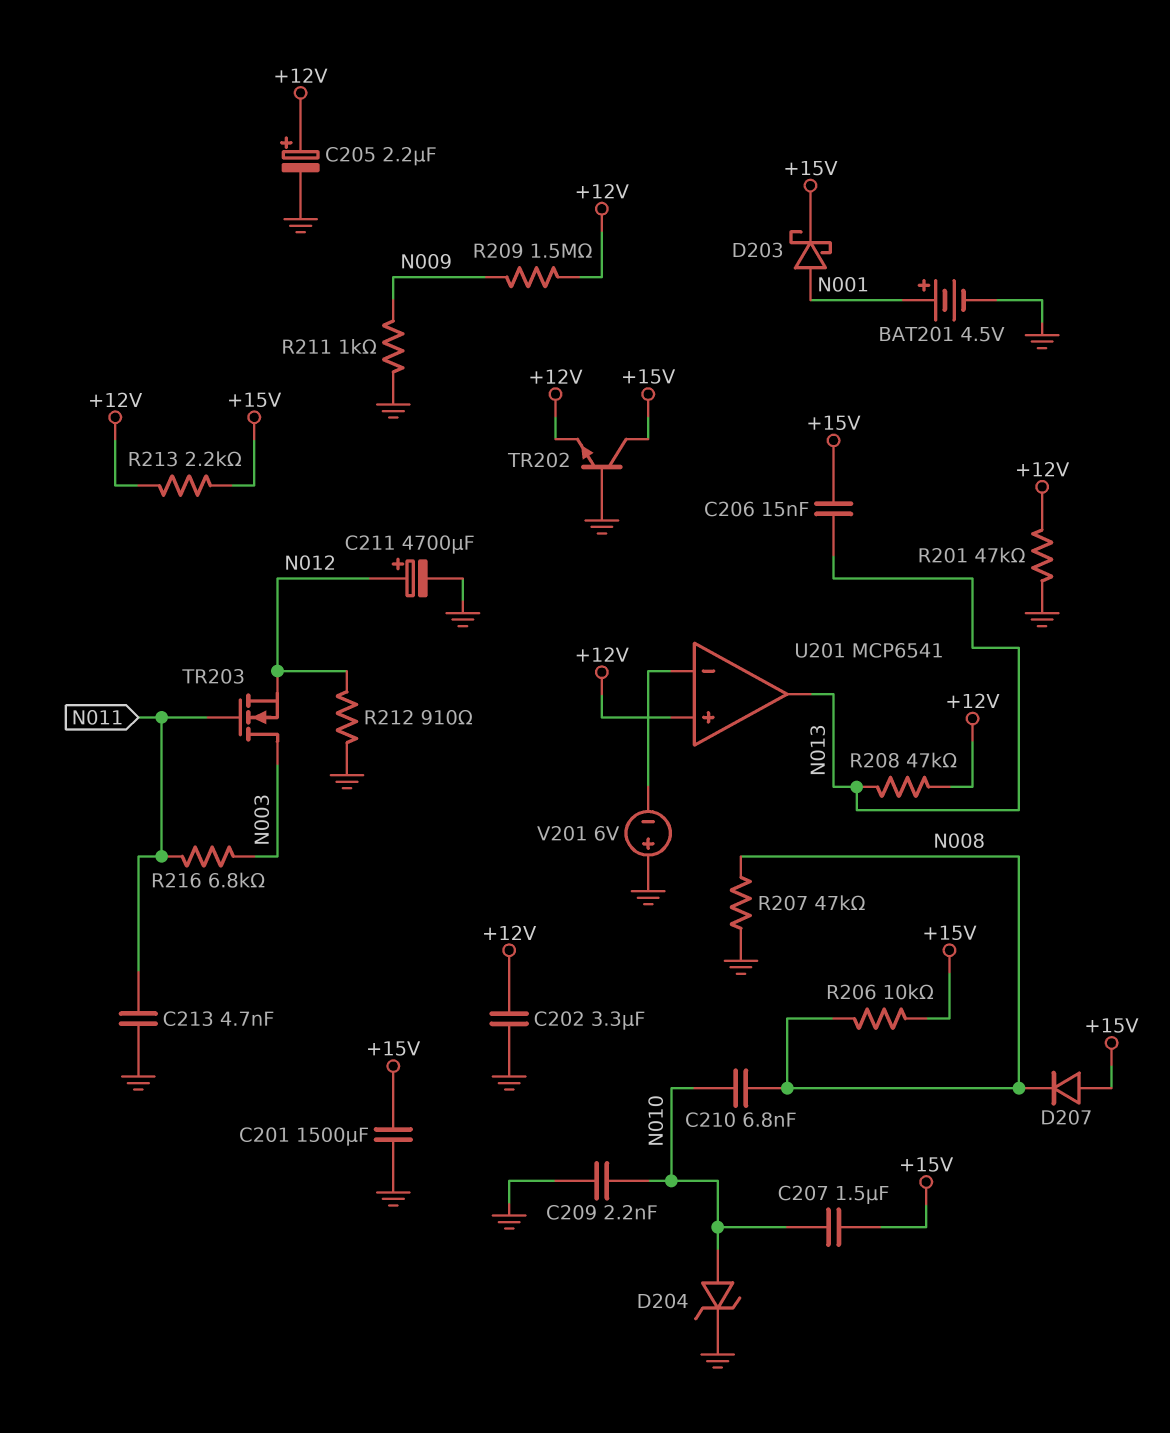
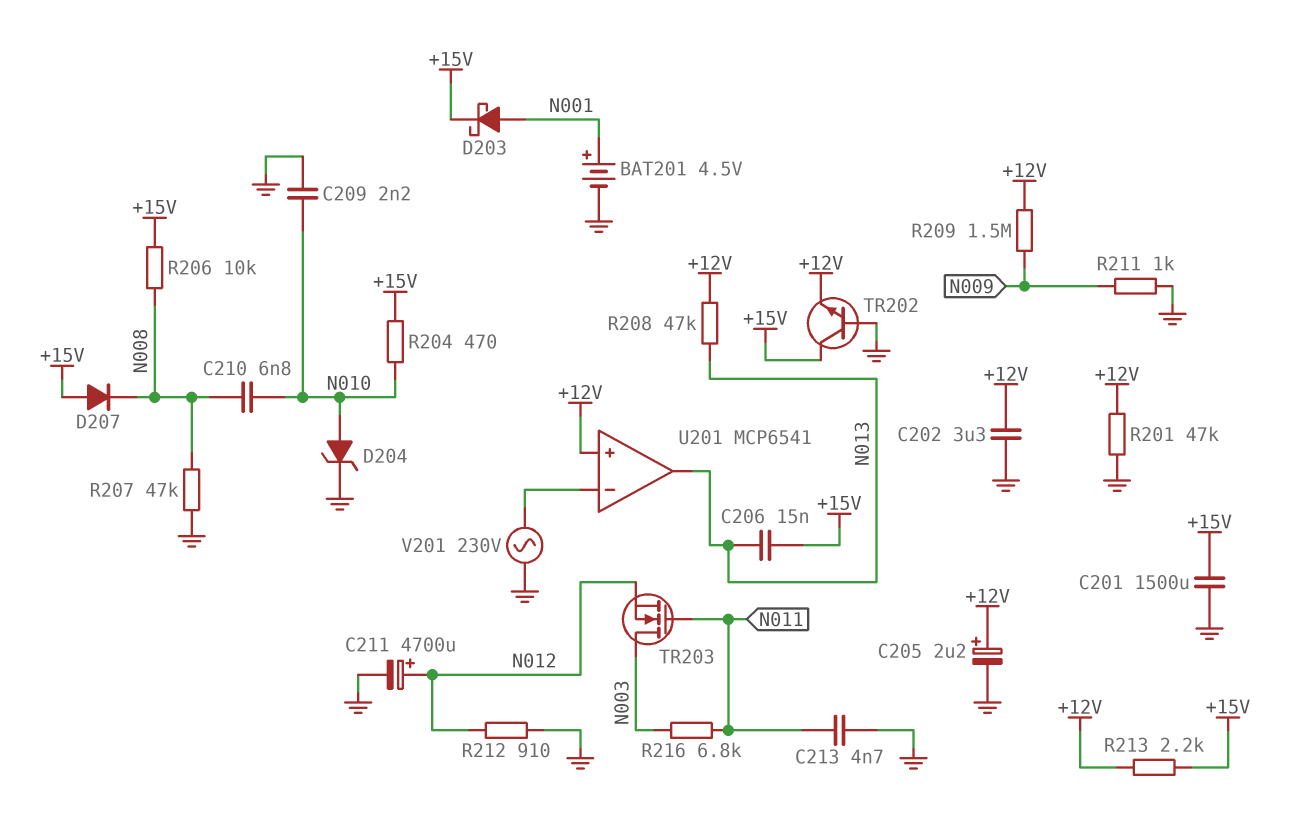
C207: 1.5uF (+15V, N010) -> none
R204: none -> 470 (+15V, N010)
V201: 6V (plus GND, minus U201/in-) -> AC 230V (GND, U201/in-)

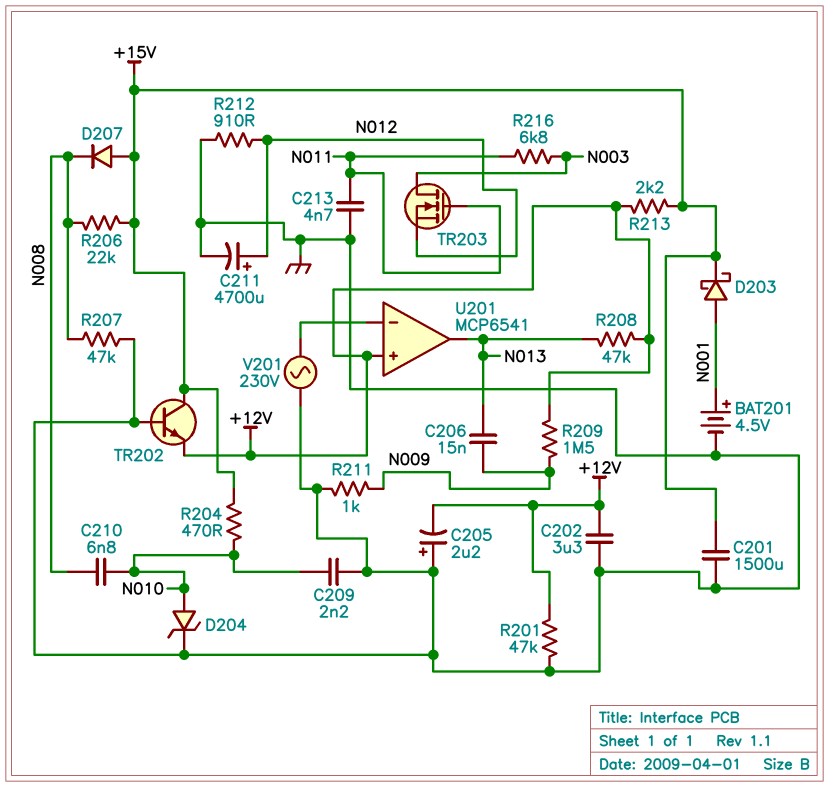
C205: 2.2uF (plus +12V, minus GND) -> 2.2uF (plus GND, minus +12V)
C206: 15nF (+15V, N013) -> 15nF (N009, N013)
R206: 10k (+15V, N008) -> 22k (+15V, N008)

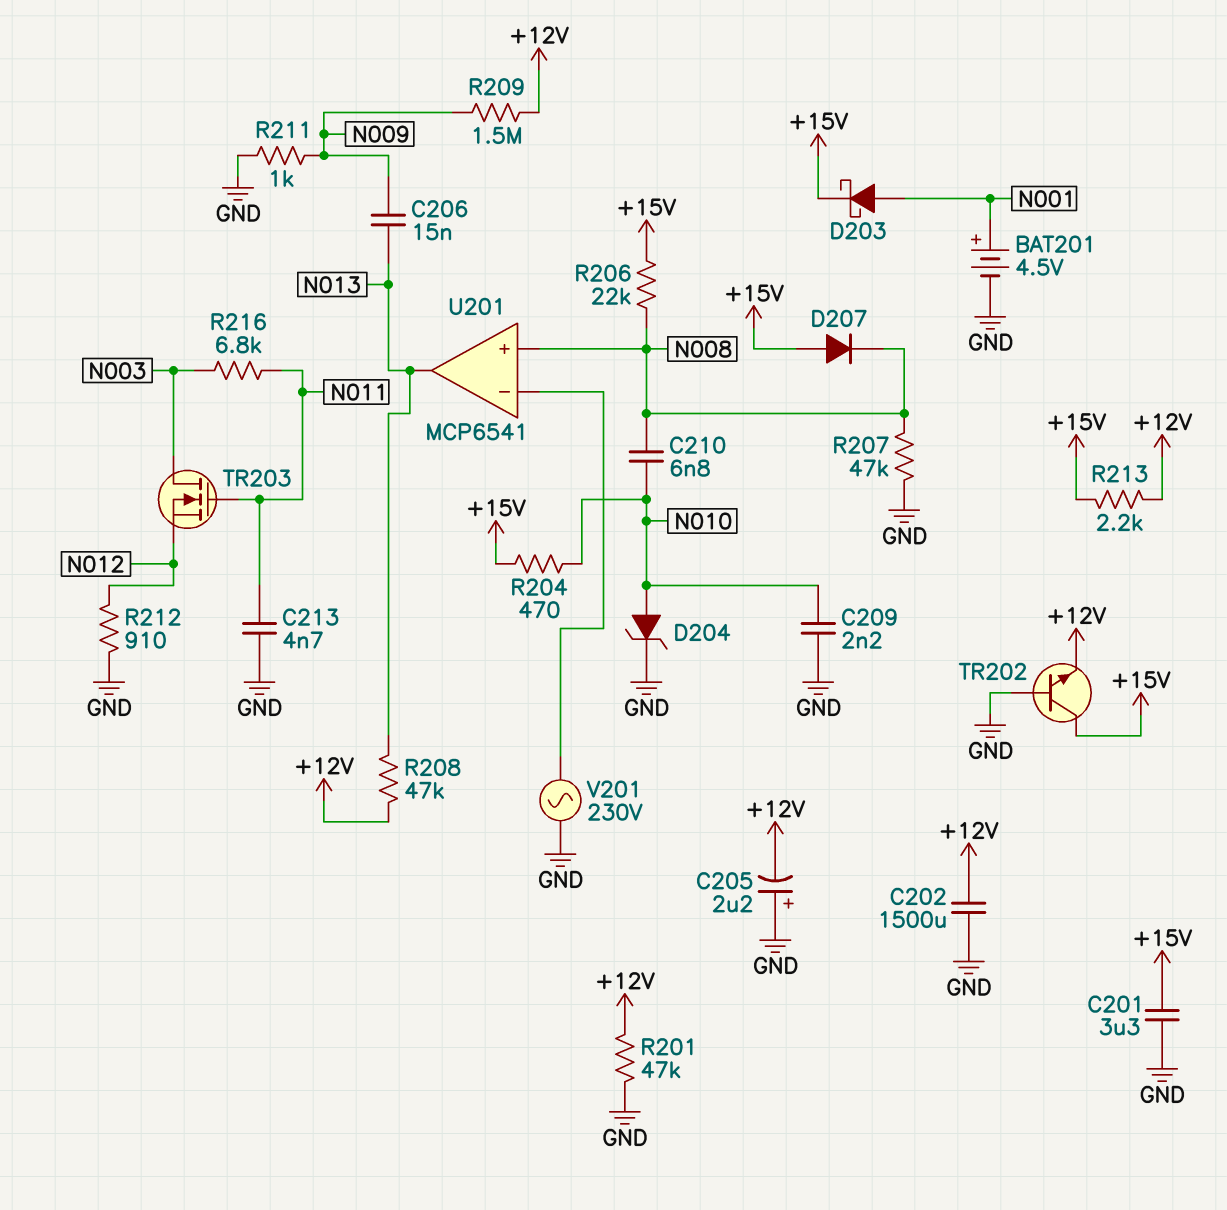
C201: 1500uF (+15V, GND) -> 3.3uF (+15V, GND)
C202: 3.3uF (+12V, GND) -> 1500uF (+12V, GND)
C211: 4700uF (plus N012, minus GND) -> none
U201 pin in+: +12V -> N008

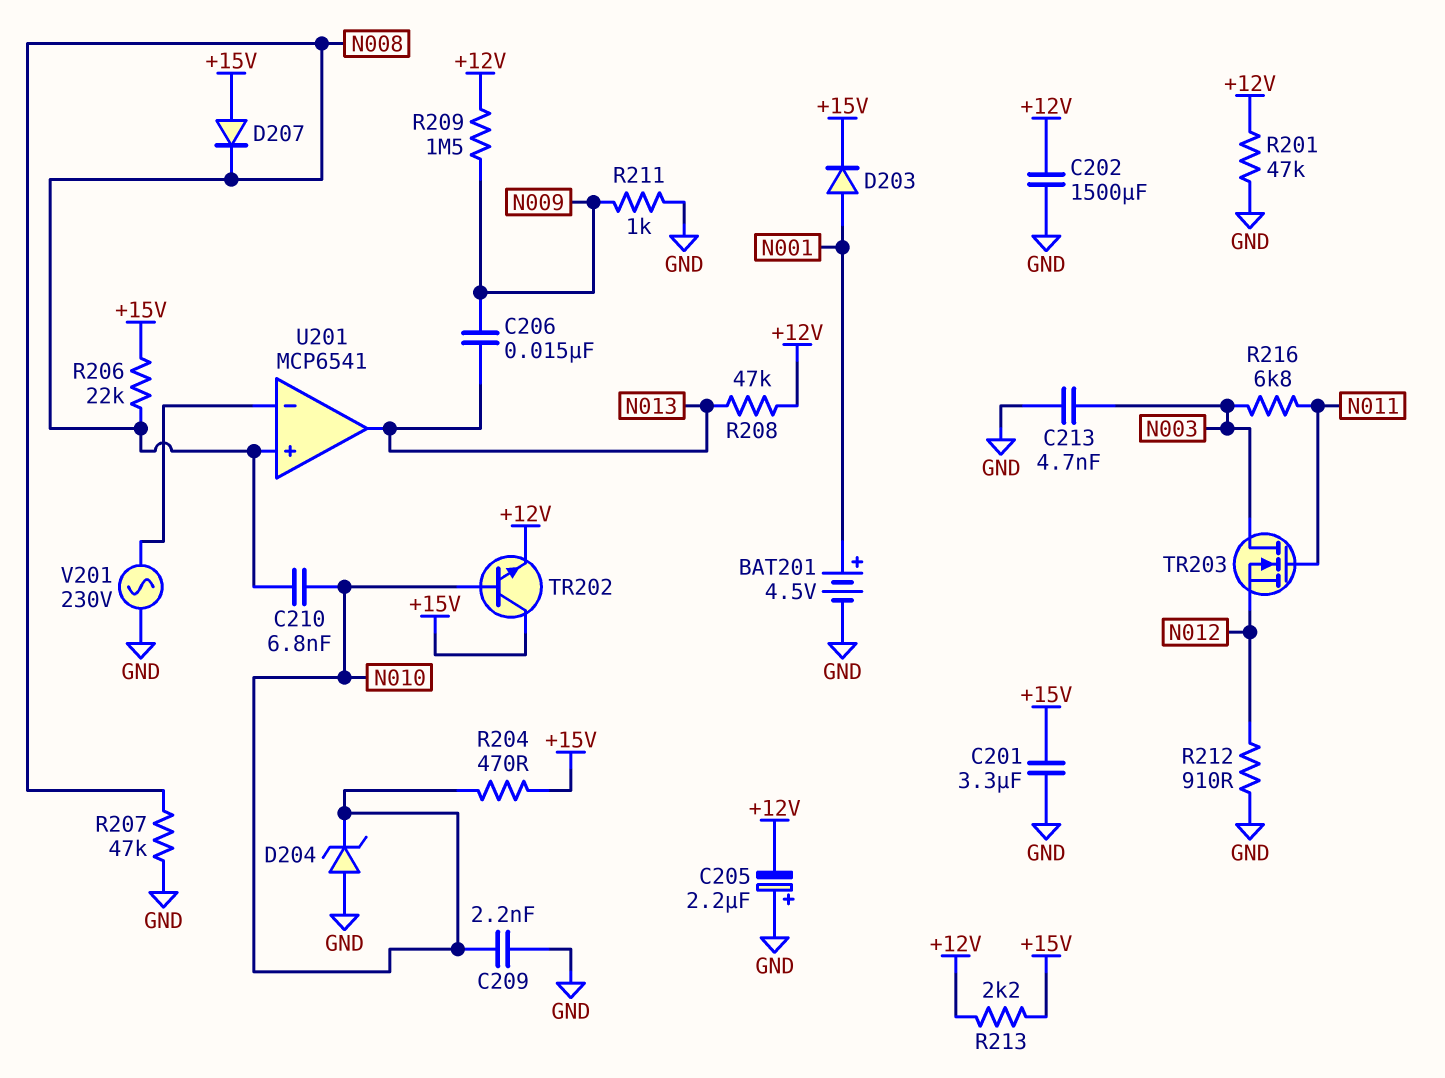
C213: 4.7nF (GND, N011) -> 4.7nF (GND, N003)
D203: schottky (A N001, K +15V) -> diode (A N001, K +15V)
D204: zener (A N010, K GND) -> zener (A GND, K N010)
TR202: NPN (B GND, C +15V, E +12V) -> NPN (B N010, C +15V, E +12V)

